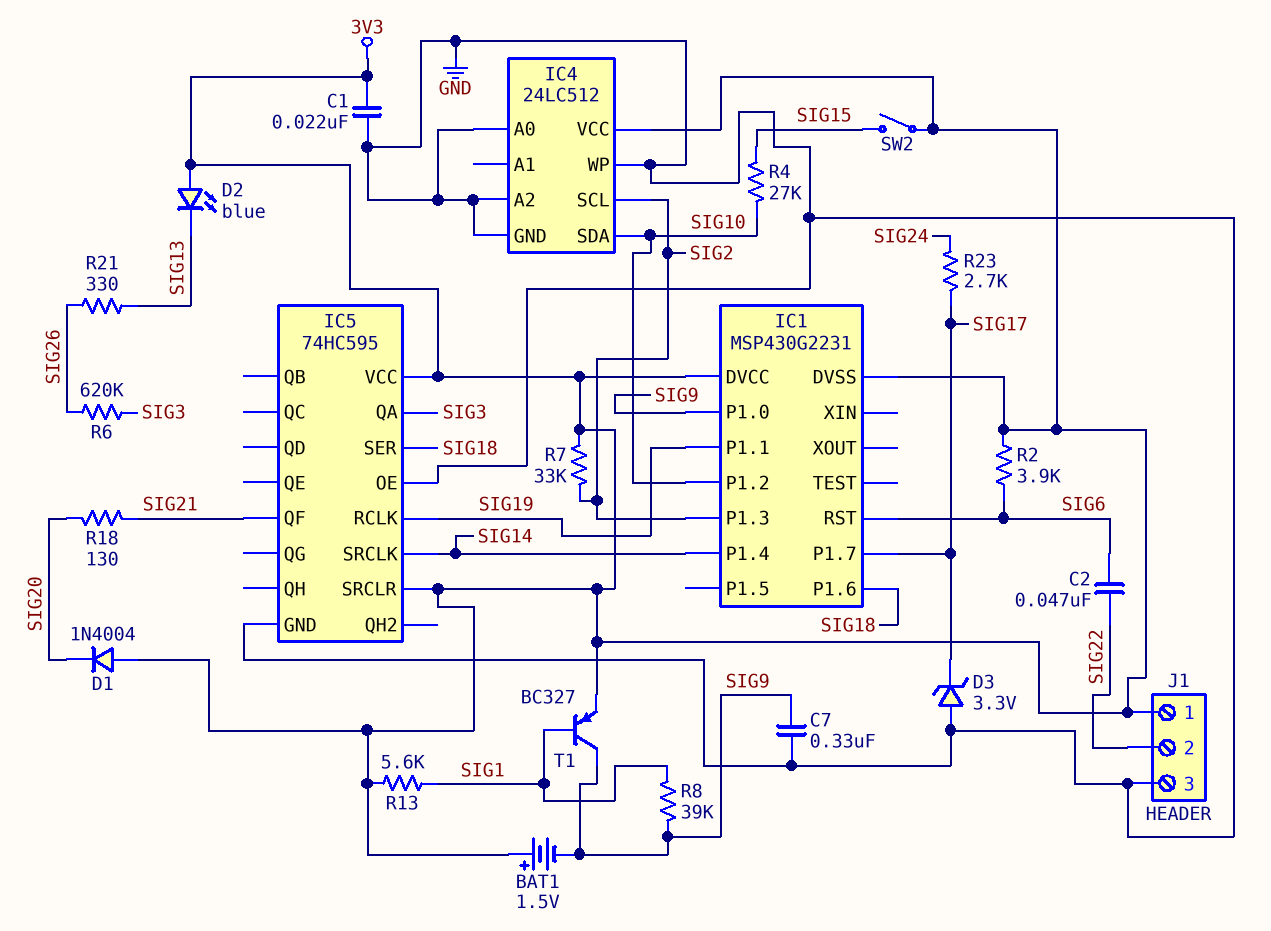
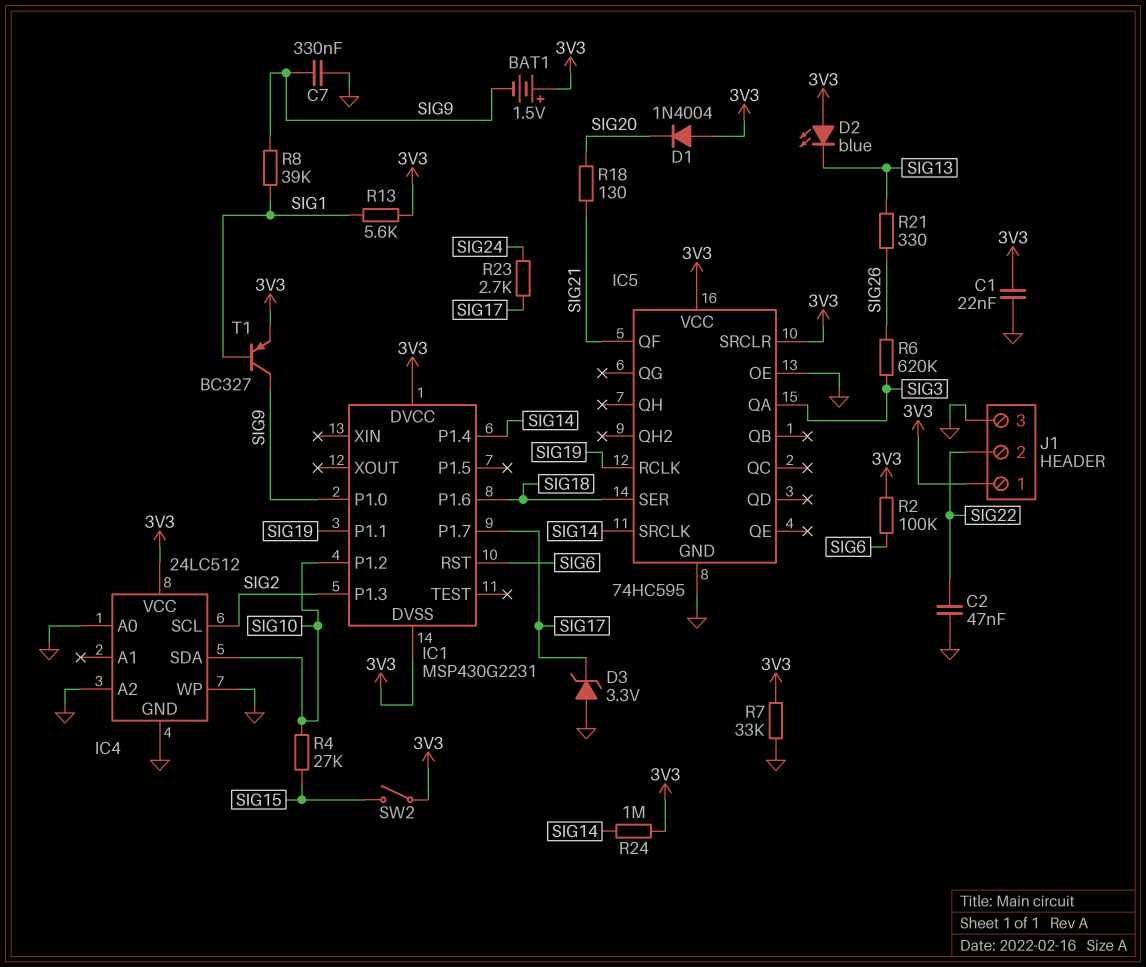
C2: 47nF (SIG6, SIG22) -> 47nF (GND, SIG22)
R2: 3.9k (3V3, SIG6) -> 100k (3V3, SIG6)
R7: 33k (3V3, SIG2) -> 33k (3V3, GND)
R24: none -> 1M (3V3, SIG14)

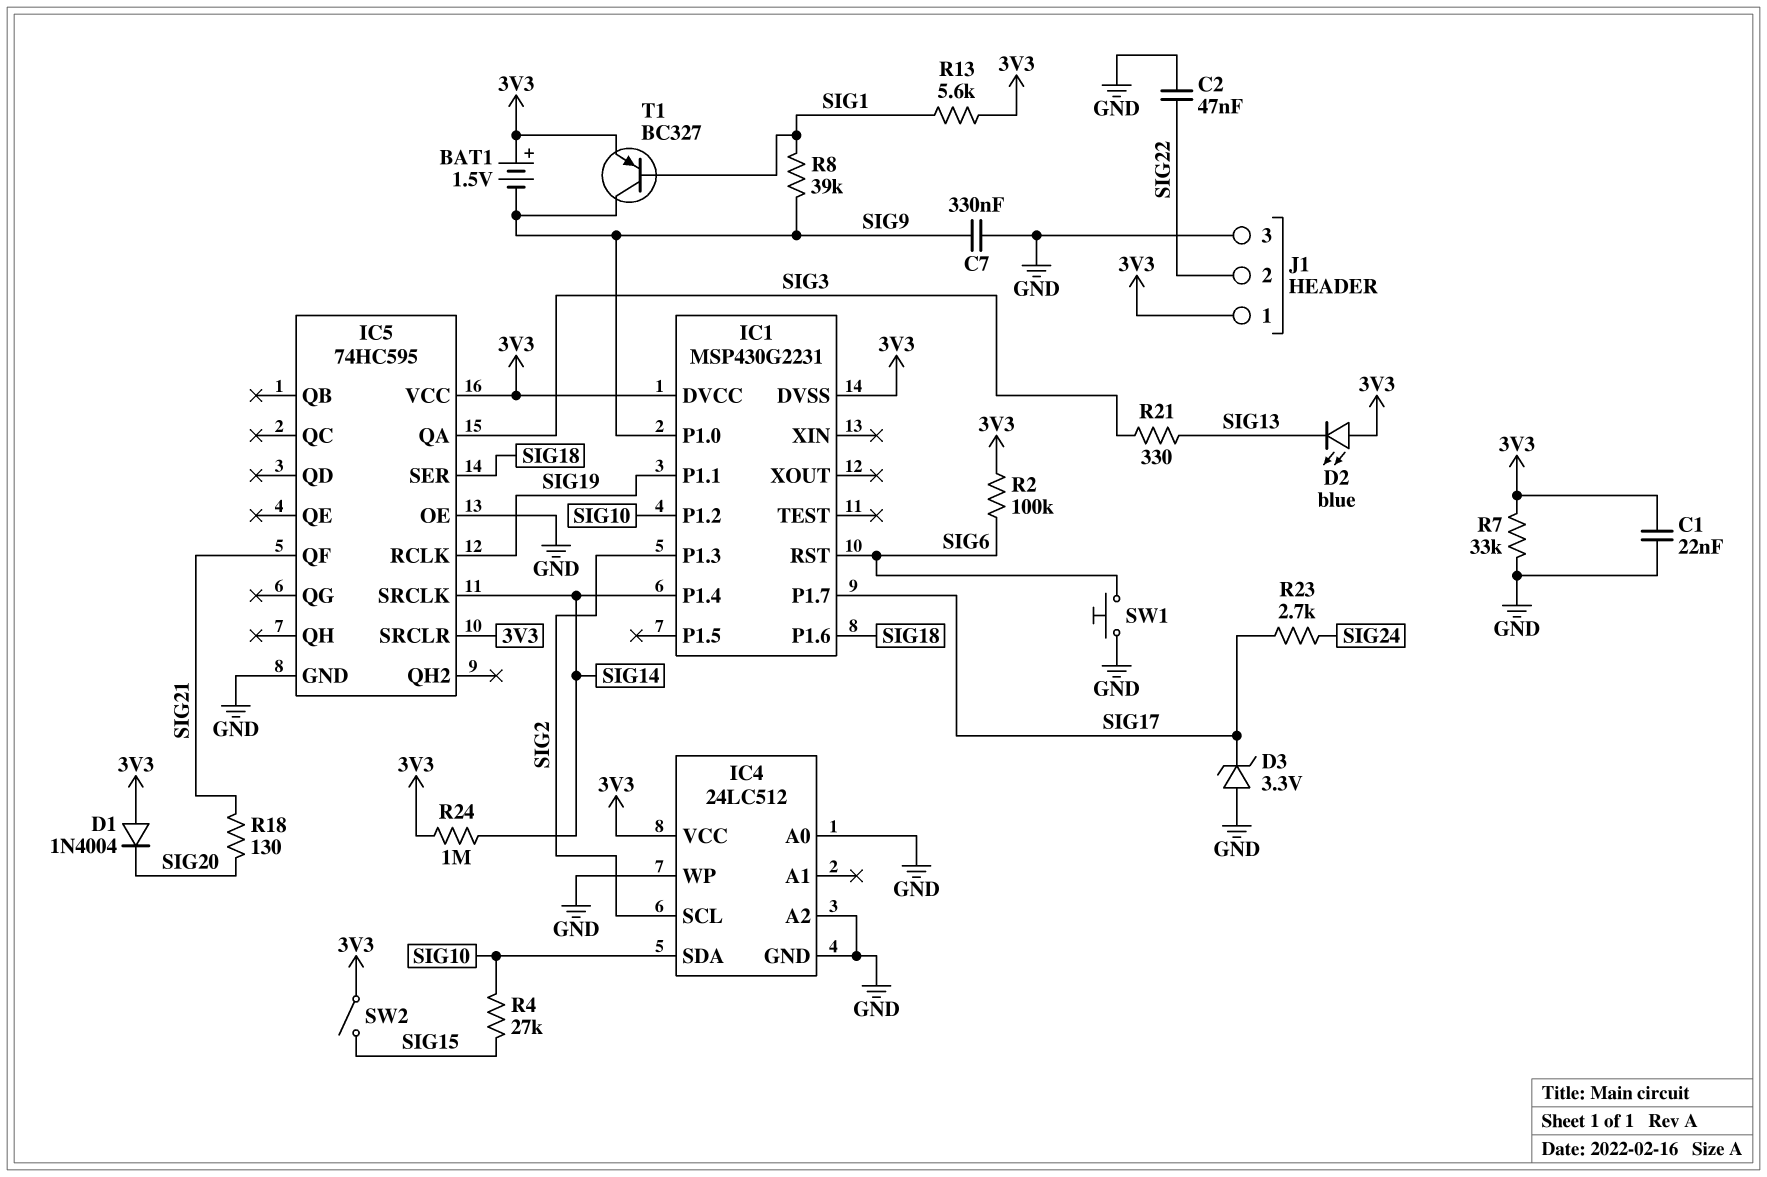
R6: 620k (SIG3, SIG26) -> none
R21: 330 (SIG13, SIG26) -> 330 (SIG3, SIG13)
SW1: none -> button (GND, SIG6)

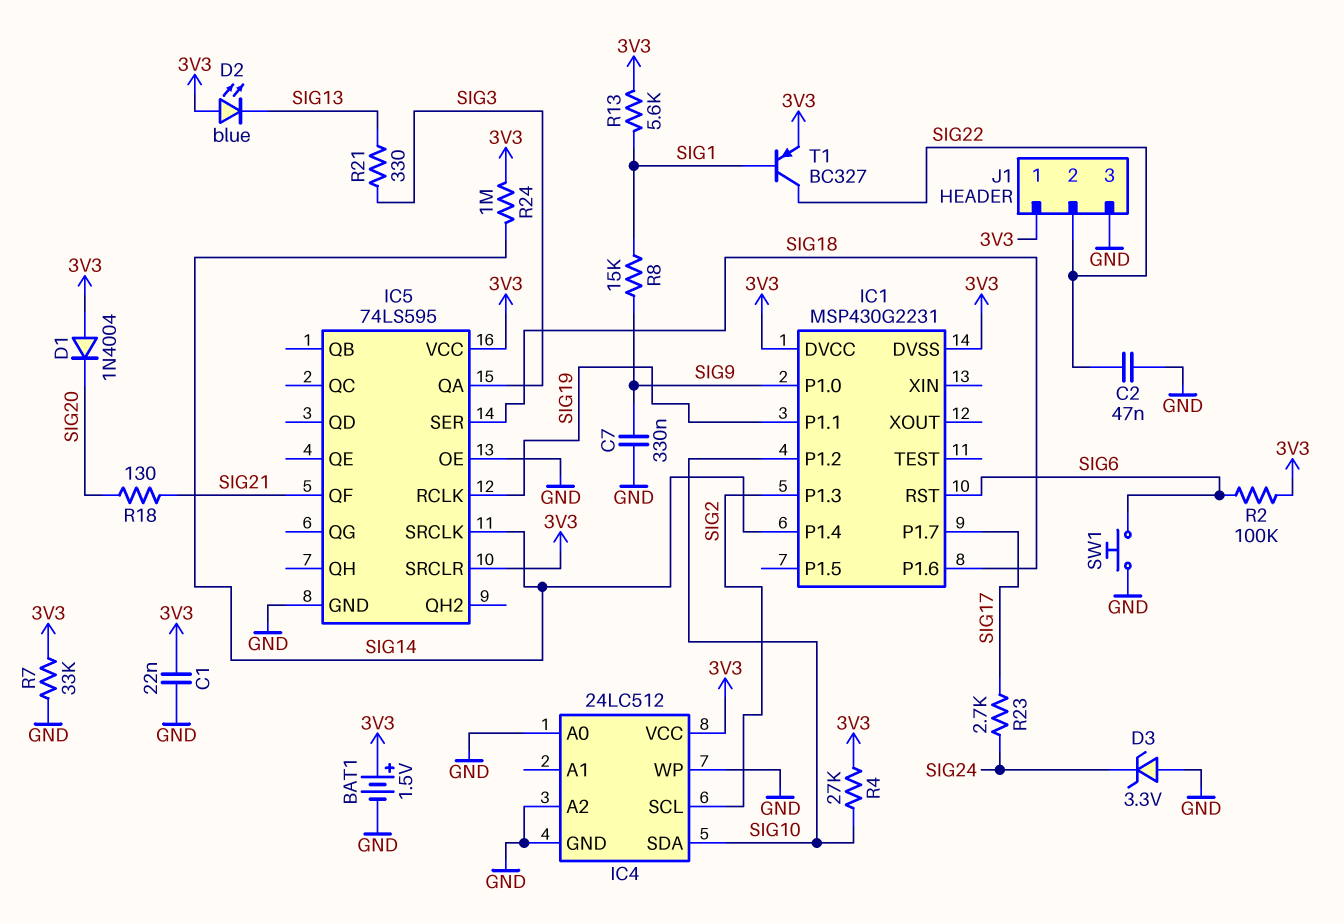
BAT1: 1.5V (plus 3V3, minus SIG9) -> 1.5V (plus 3V3, minus GND)
D3: zener 3.3V (A GND, K SIG17) -> zener 3.3V (A GND, K SIG24)
IC5: 74HC595 -> 74LS595
R4: 27k (SIG10, SIG15) -> 27k (3V3, SIG10)
R8: 39k (SIG1, SIG9) -> 15k (SIG1, SIG9)
SW2: switch (3V3, SIG15) -> none
T1: PNP BC327 (B SIG1, C SIG9, E 3V3) -> PNP BC327 (B SIG1, C SIG22, E 3V3)

